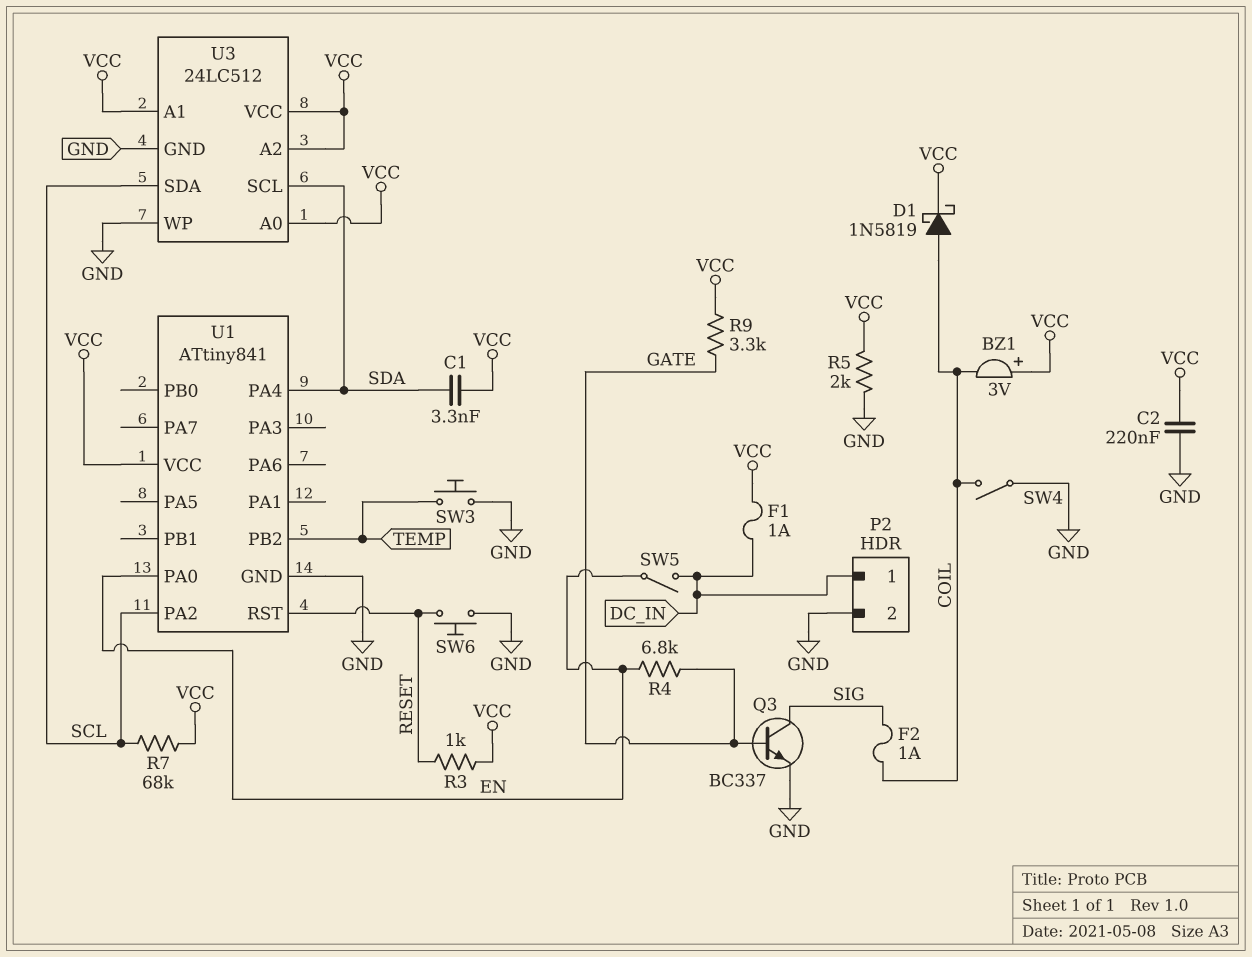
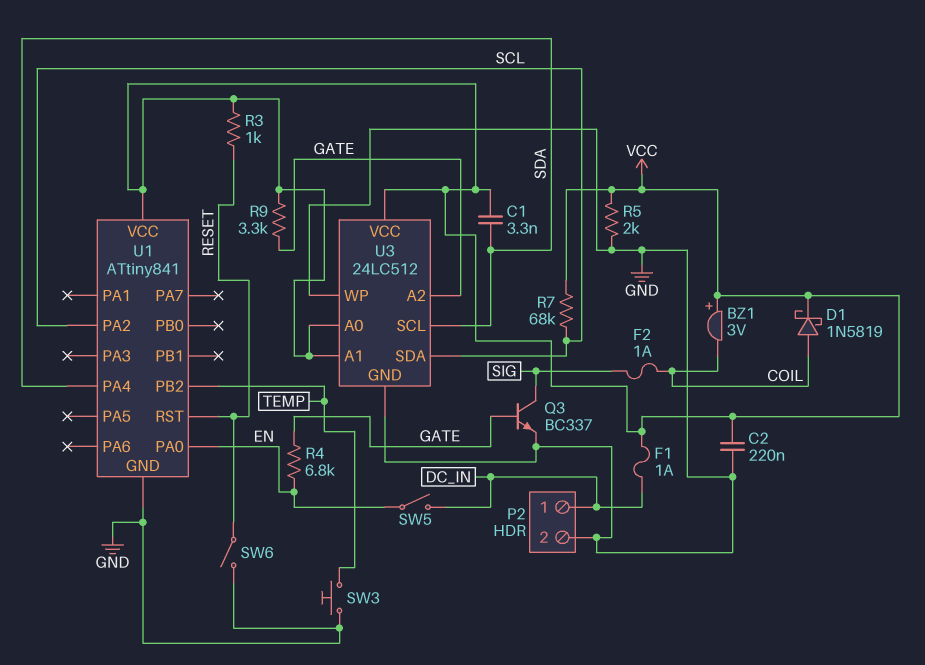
SW4: switch (COIL, GND) -> none
SW6: button (GND, RESET) -> switch (GND, RESET)
U3 pin A2: VCC -> GATE

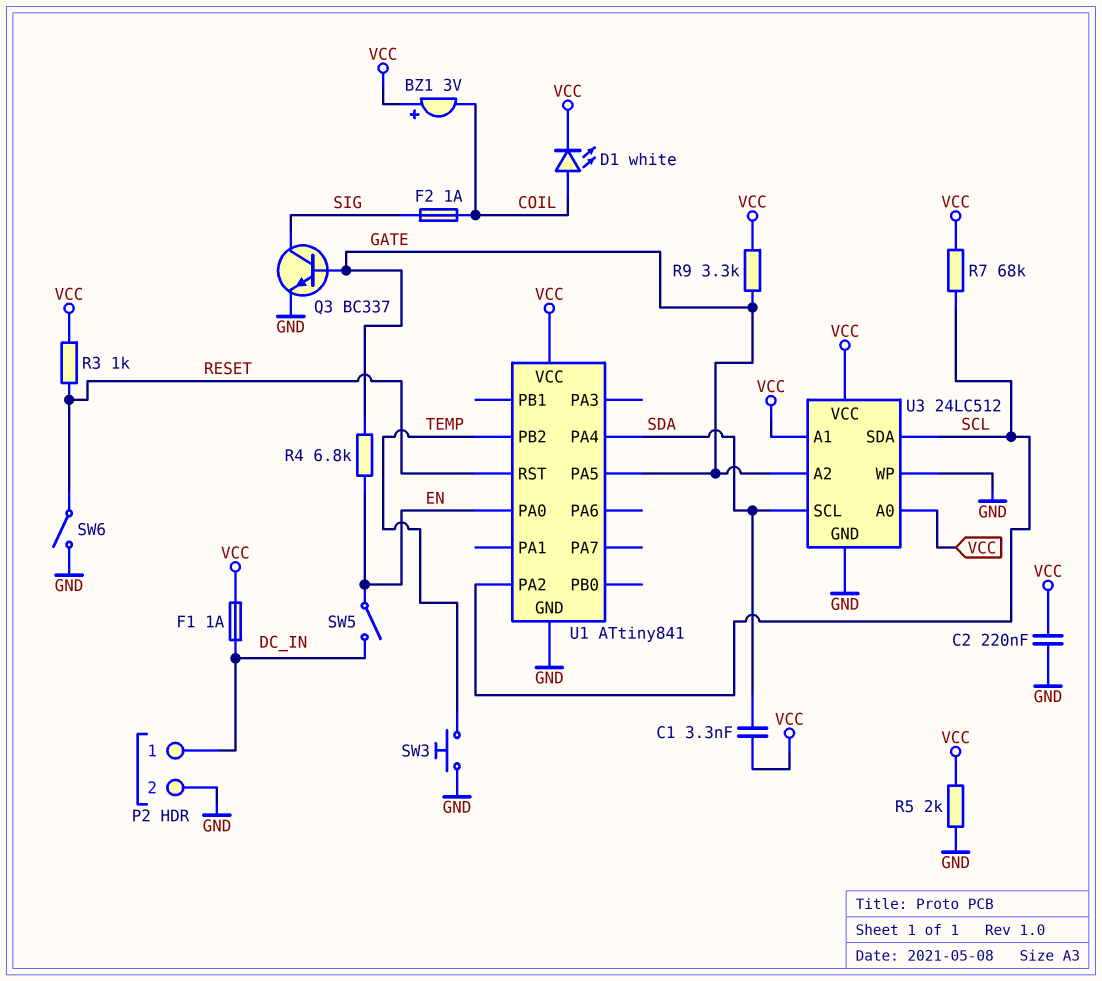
D1: schottky 1N5819 (A COIL, K VCC) -> LED white (A COIL, K VCC)
U1 pin PA5: none -> GATE

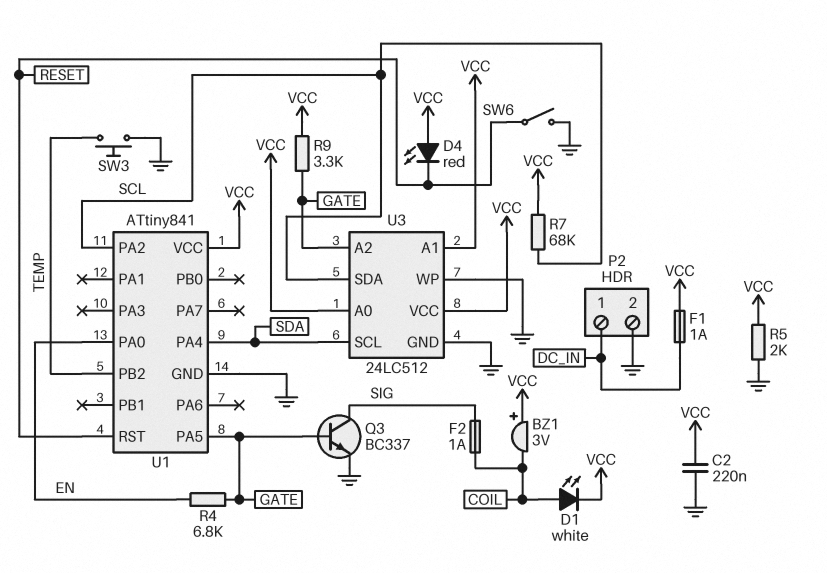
C1: 3.3nF (SDA, VCC) -> none
D4: none -> LED red (A VCC, K RESET)
R3: 1k (RESET, VCC) -> none
SW5: switch (DC_IN, EN) -> none

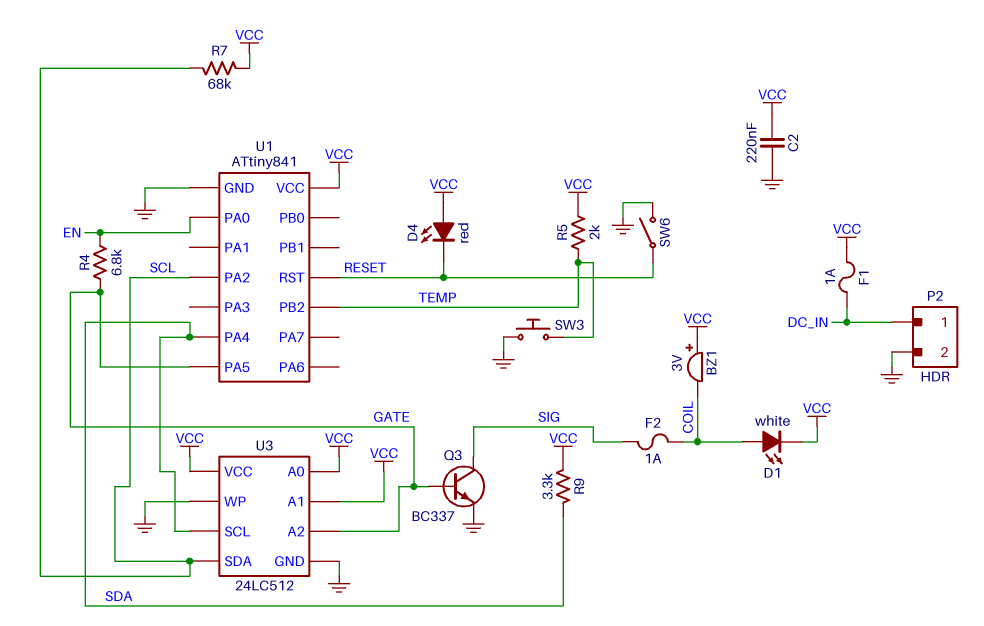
R5: 2k (GND, VCC) -> 2k (TEMP, VCC)
R9: 3.3k (GATE, VCC) -> 3.3k (SDA, VCC)

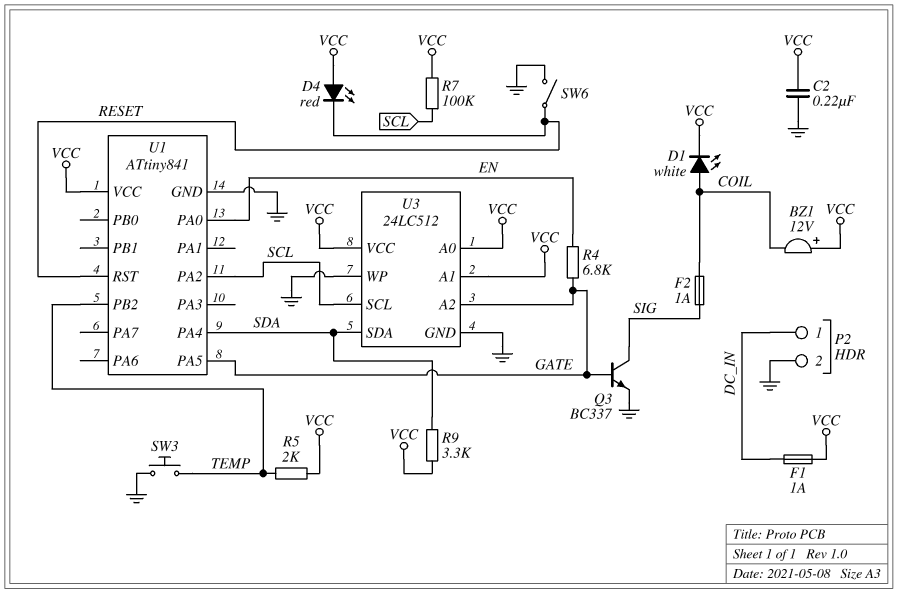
BZ1: buzzer 3V (plus VCC, minus COIL) -> buzzer 12V (plus VCC, minus COIL)
R7: 68k (SCL, VCC) -> 100k (SCL, VCC)
U3 pin SCL: SDA -> SCL
U3 pin SDA: SCL -> SDA

